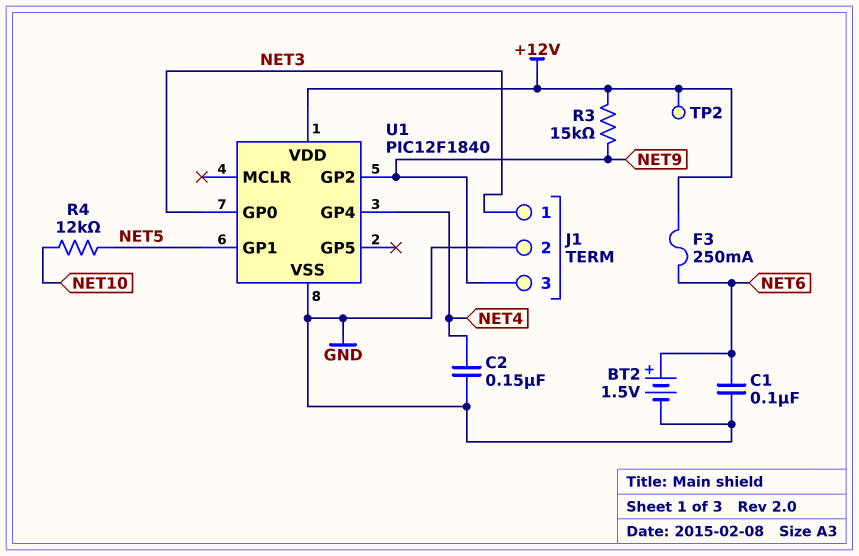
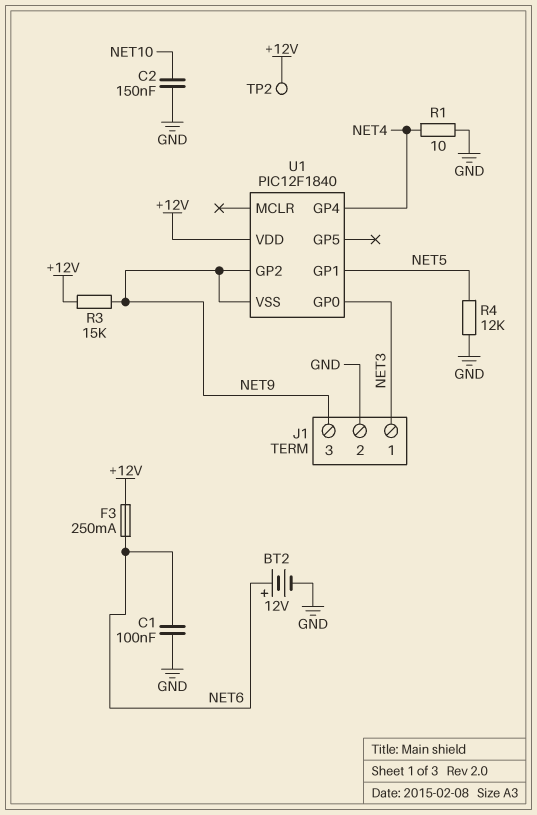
BT2: 1.5V (plus NET6, minus GND) -> 12V (plus NET6, minus GND)
C2: 150nF (GND, NET4) -> 150nF (GND, NET10)
R1: none -> 10 (GND, NET4)
R4: 12k (NET5, NET10) -> 12k (GND, NET5)
U1 pin VSS: GND -> NET9

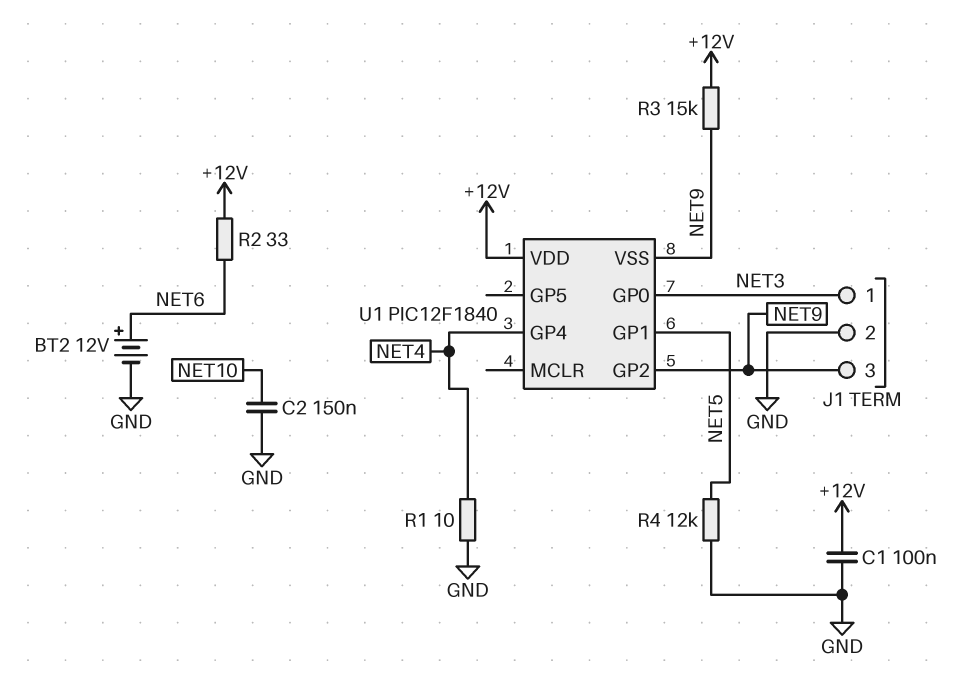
C1: 100nF (GND, NET6) -> 100nF (+12V, GND)
F3: 250mA (+12V, NET6) -> none
R2: none -> 33 (+12V, NET6)
TP2: test point (+12V) -> none

